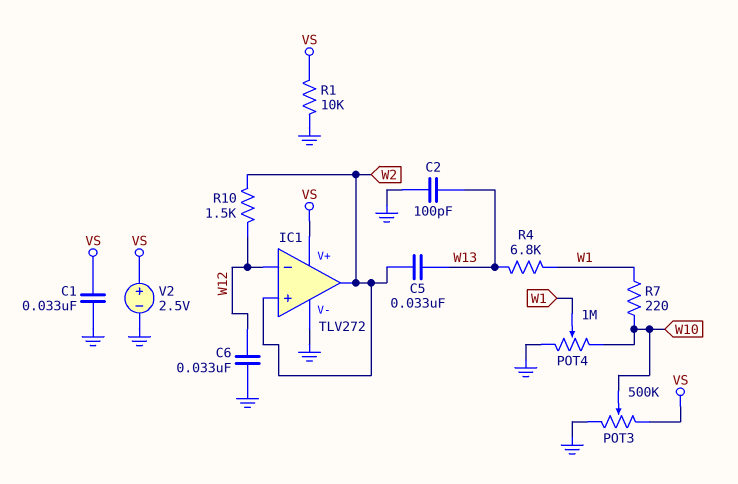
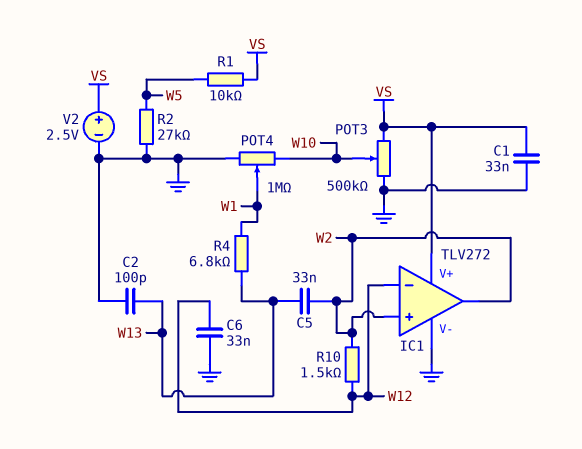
R1: 10k (GND, VS) -> 10k (VS, W5)
R2: none -> 27k (GND, W5)
R7: 220 (W1, W10) -> none

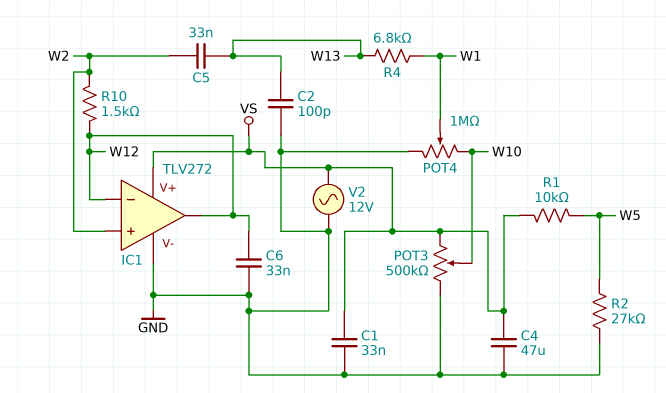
C4: none -> 47uF (GND, VS)
IC1 pin out: W2 -> W12
V2: 2.5V (plus VS, minus GND) -> AC 12V (GND, VS)

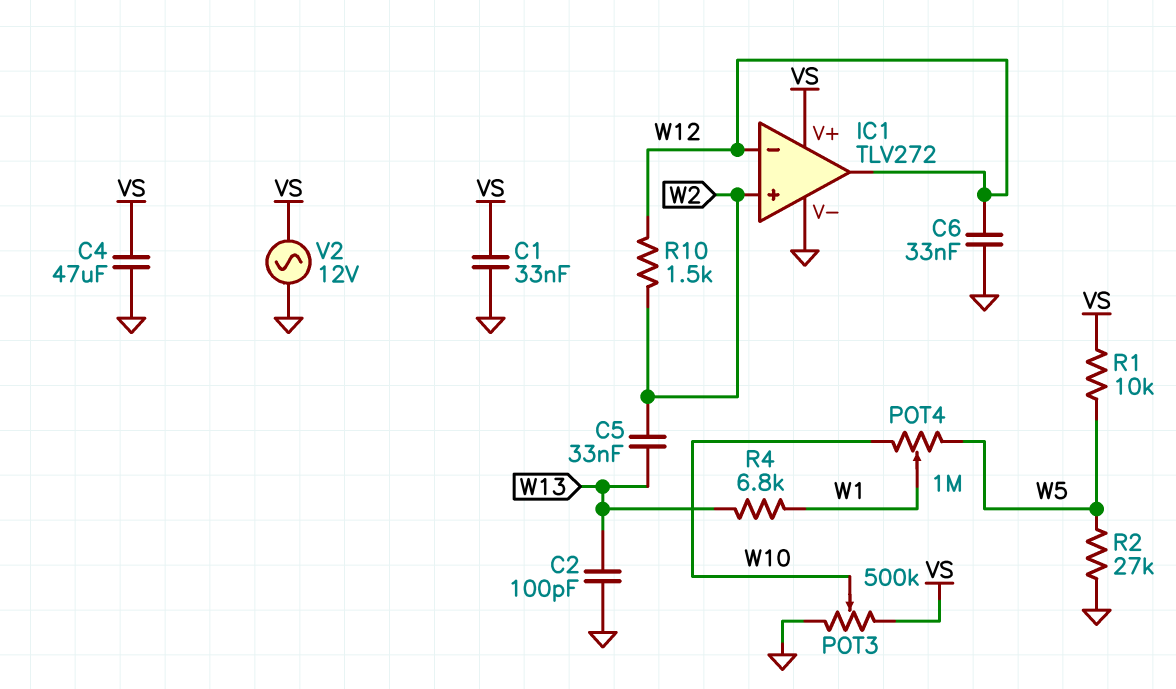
POT4: 1M (GND, W10, wiper W1) -> 1M (W5, W10, wiper W1)

